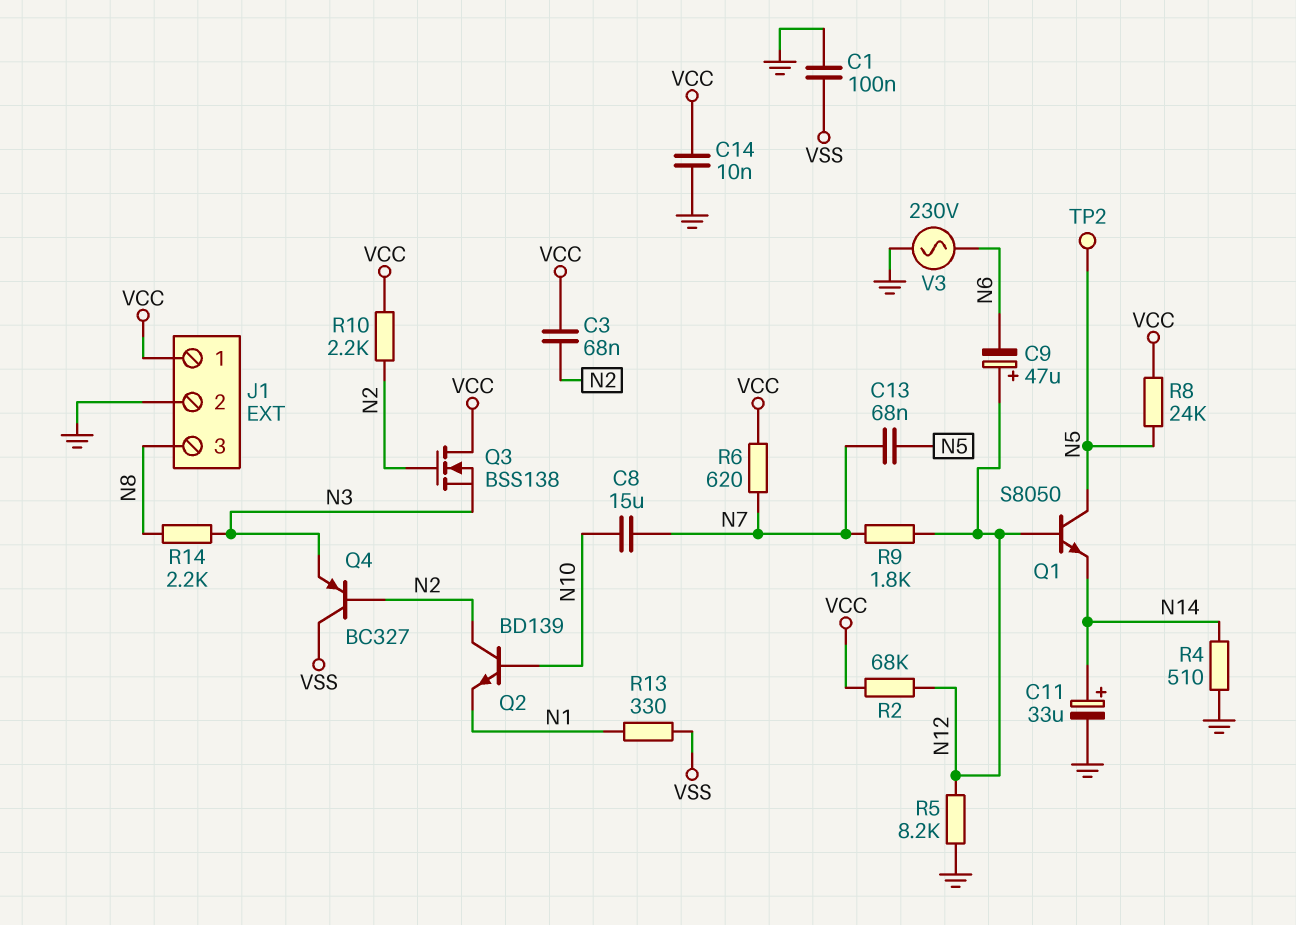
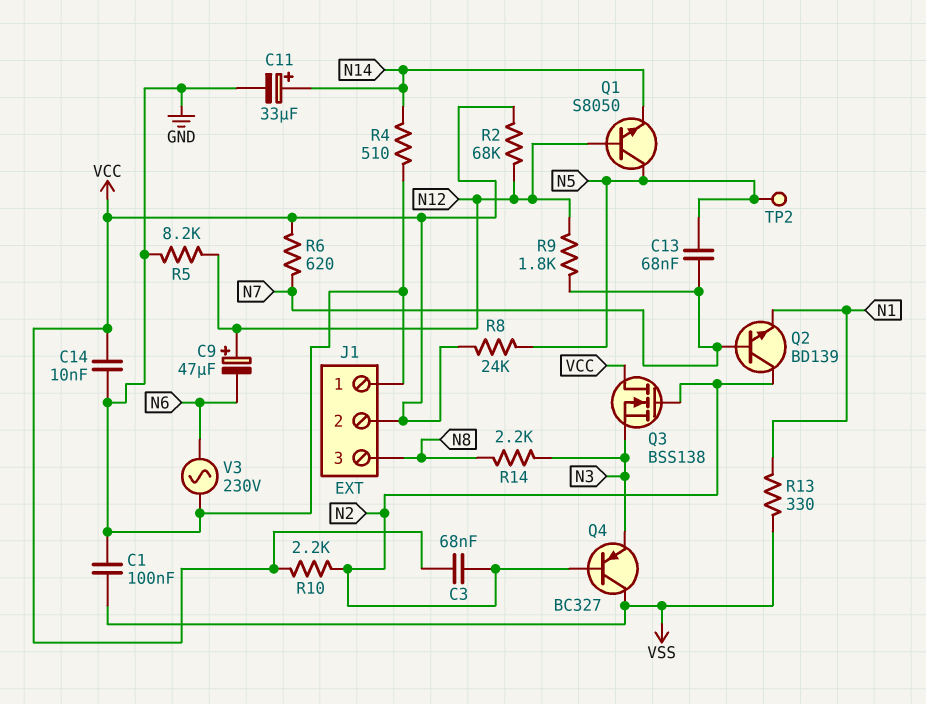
C8: 15uF (N7, N10) -> none
J1 pin 1: VCC -> GND
J1 pin 2: GND -> VCC
Q2: NPN BD139 (B N10, C N2, E N1) -> NPN BD139 (B N7, C N2, E N1)

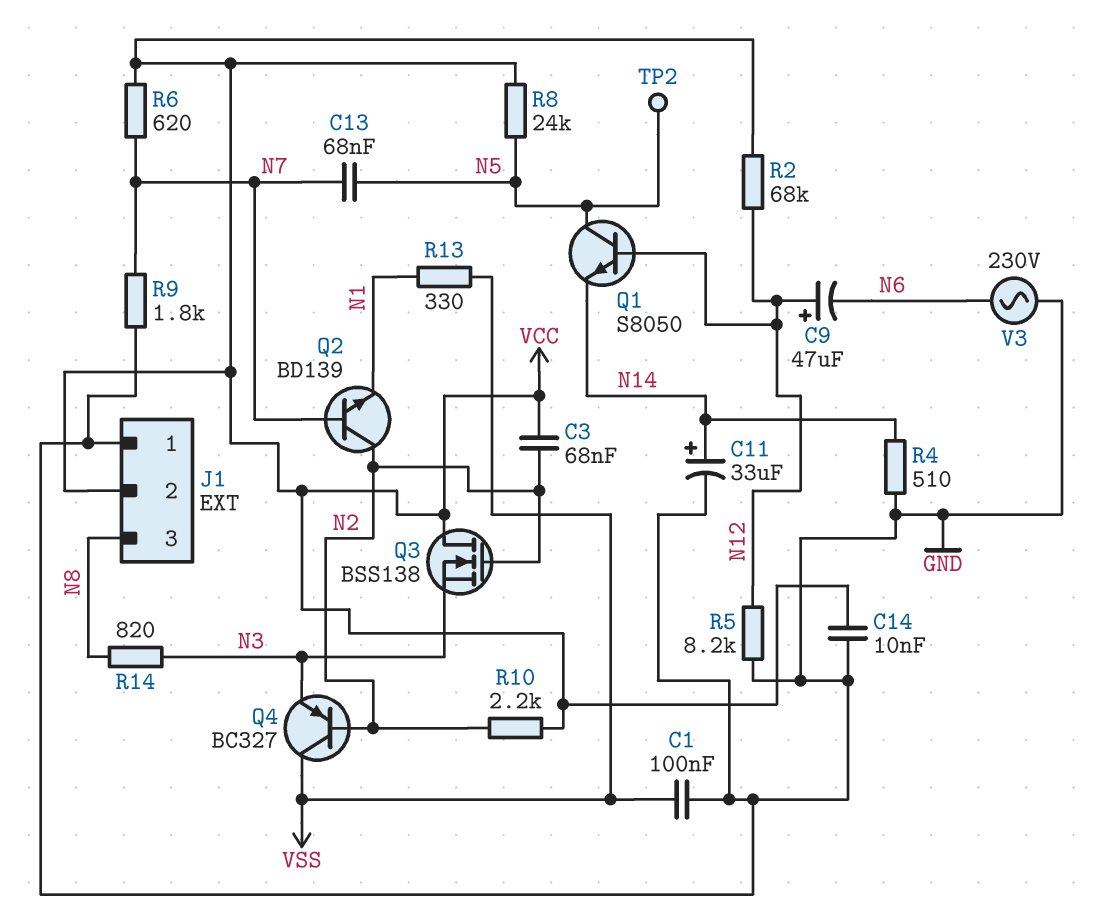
R9: 1.8k (N7, N12) -> 1.8k (GND, N7)
R14: 2.2k (N3, N8) -> 820 (N3, N8)

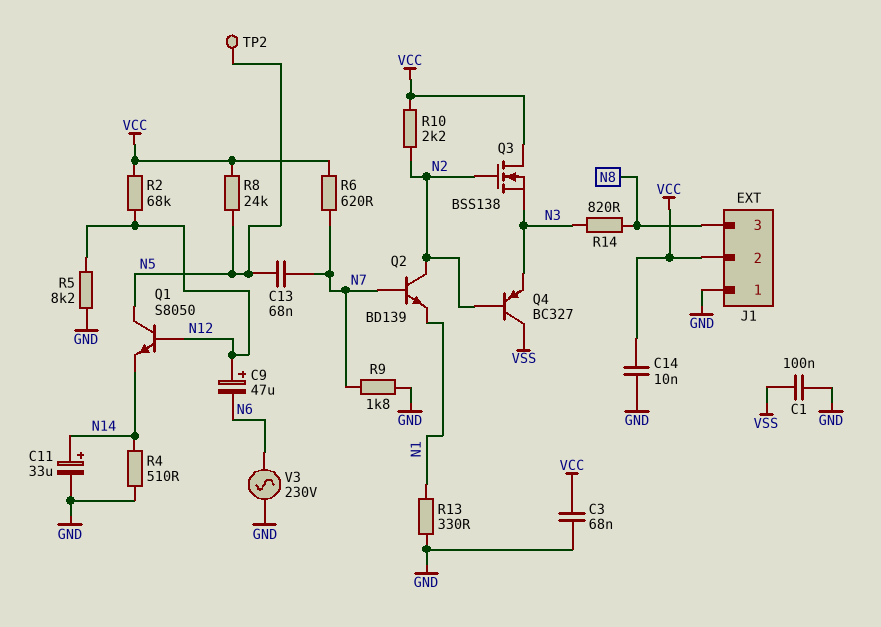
C3: 68nF (N2, VCC) -> 68nF (GND, VCC)
R13: 330 (N1, VSS) -> 330 (GND, N1)

